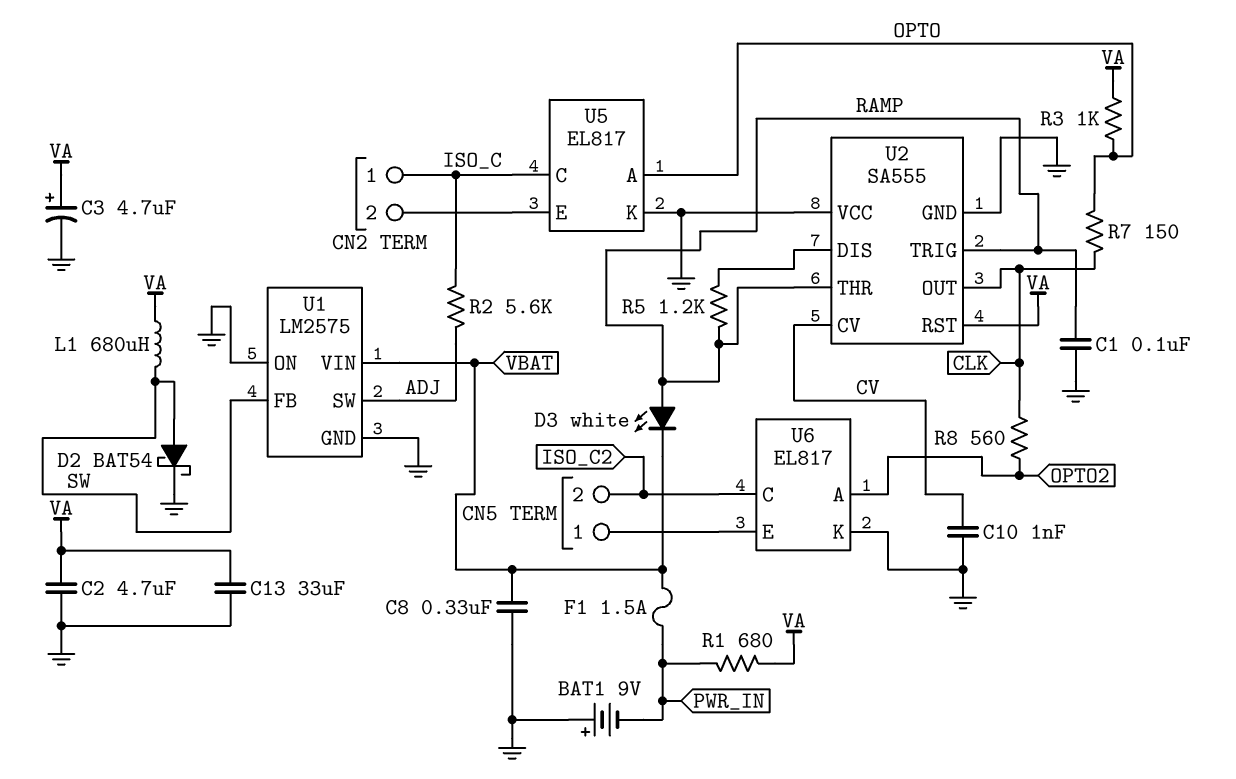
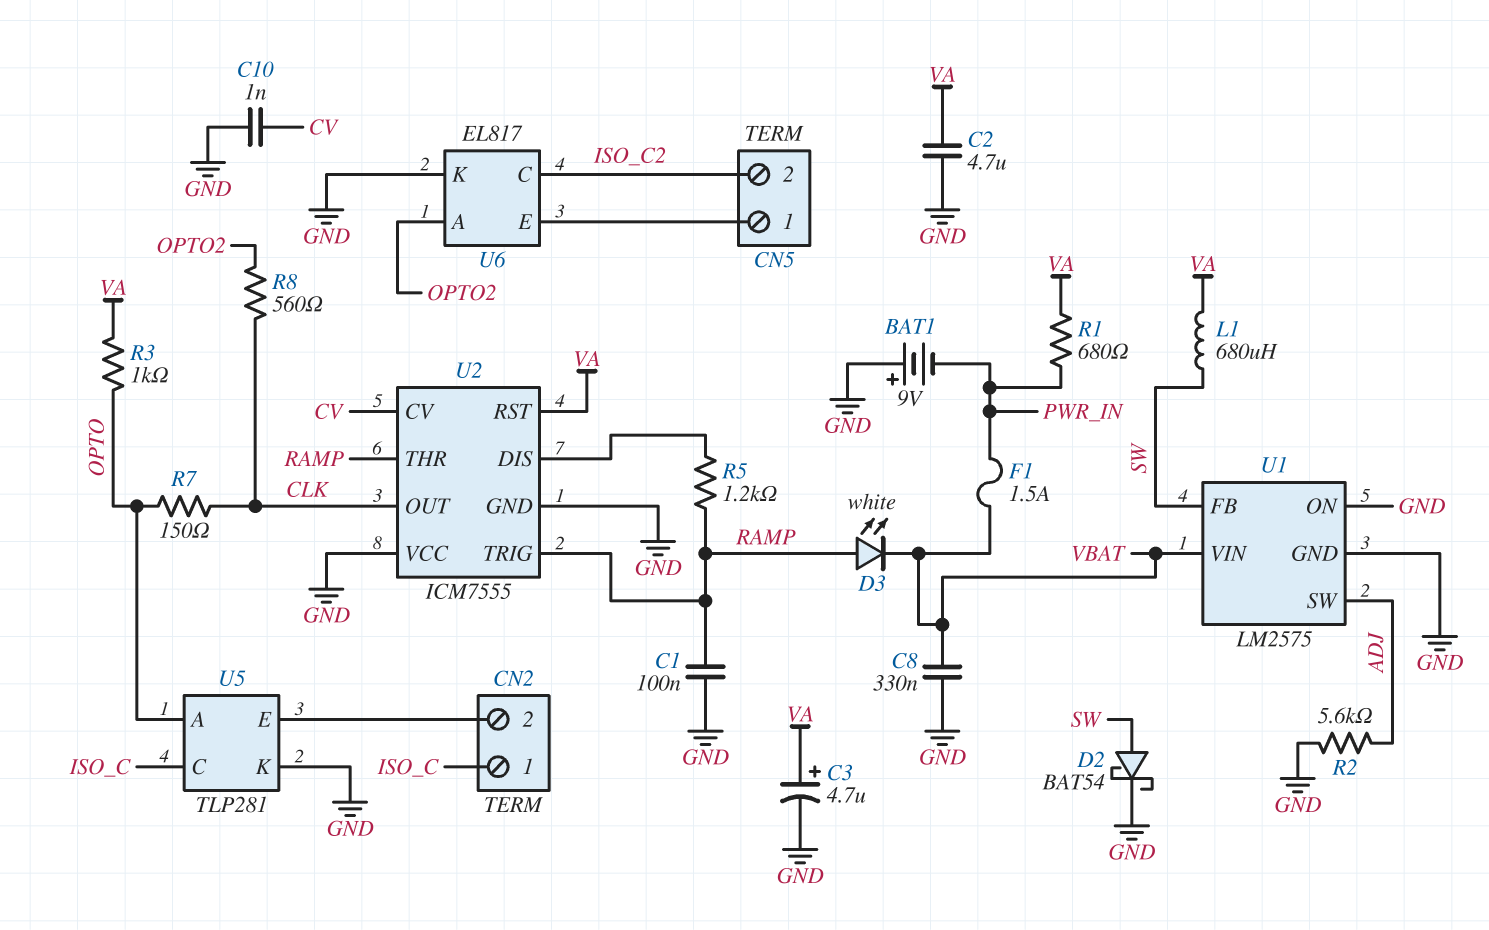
C13: 33uF (GND, VA) -> none
R2: 5.6k (ADJ, ISO_C) -> 5.6k (ADJ, GND)
U2: SA555 -> ICM7555
U5: EL817 -> TLP281

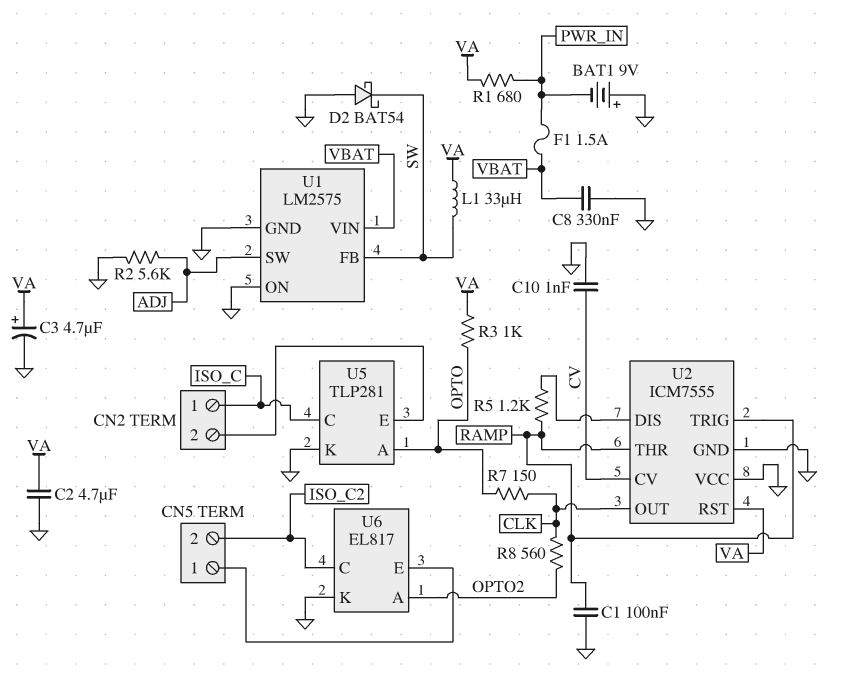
D2: schottky BAT54 (A SW, K GND) -> schottky BAT54 (A GND, K SW)
D3: LED white (A RAMP, K VBAT) -> none
L1: 680uH (SW, VA) -> 33uH (SW, VA)

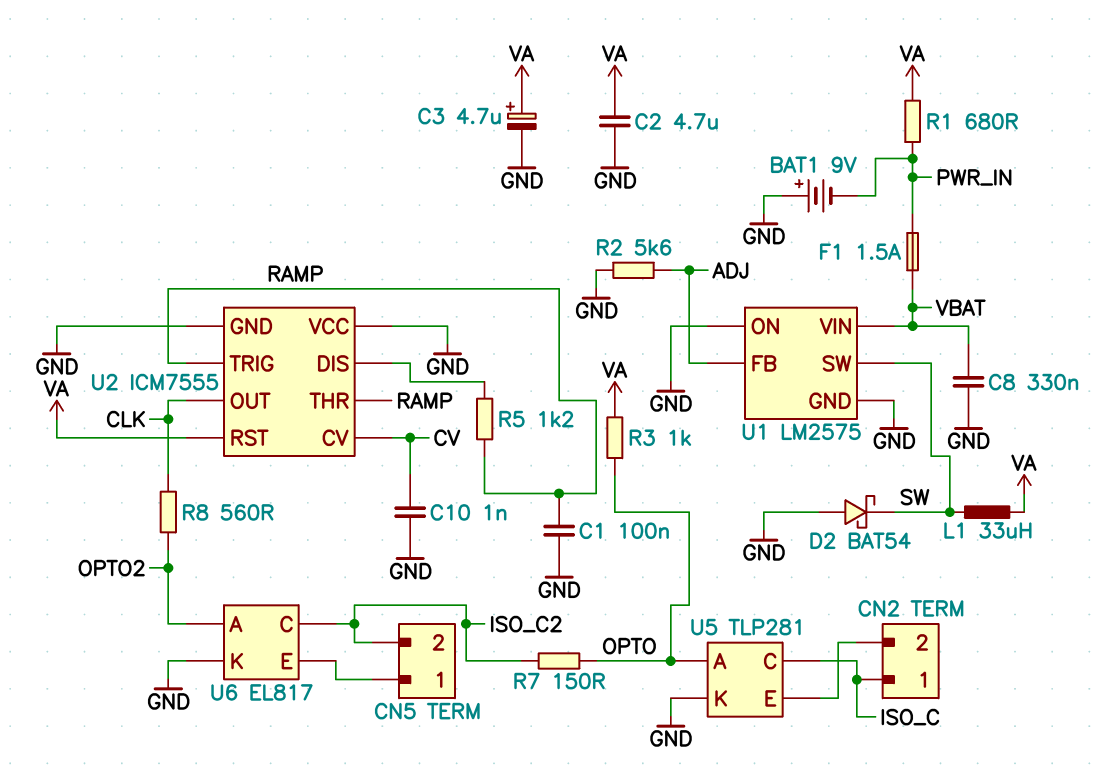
R7: 150 (CLK, OPTO) -> 150 (ISO_C2, OPTO)
U1 pin FB: SW -> ADJ
U1 pin SW: ADJ -> SW

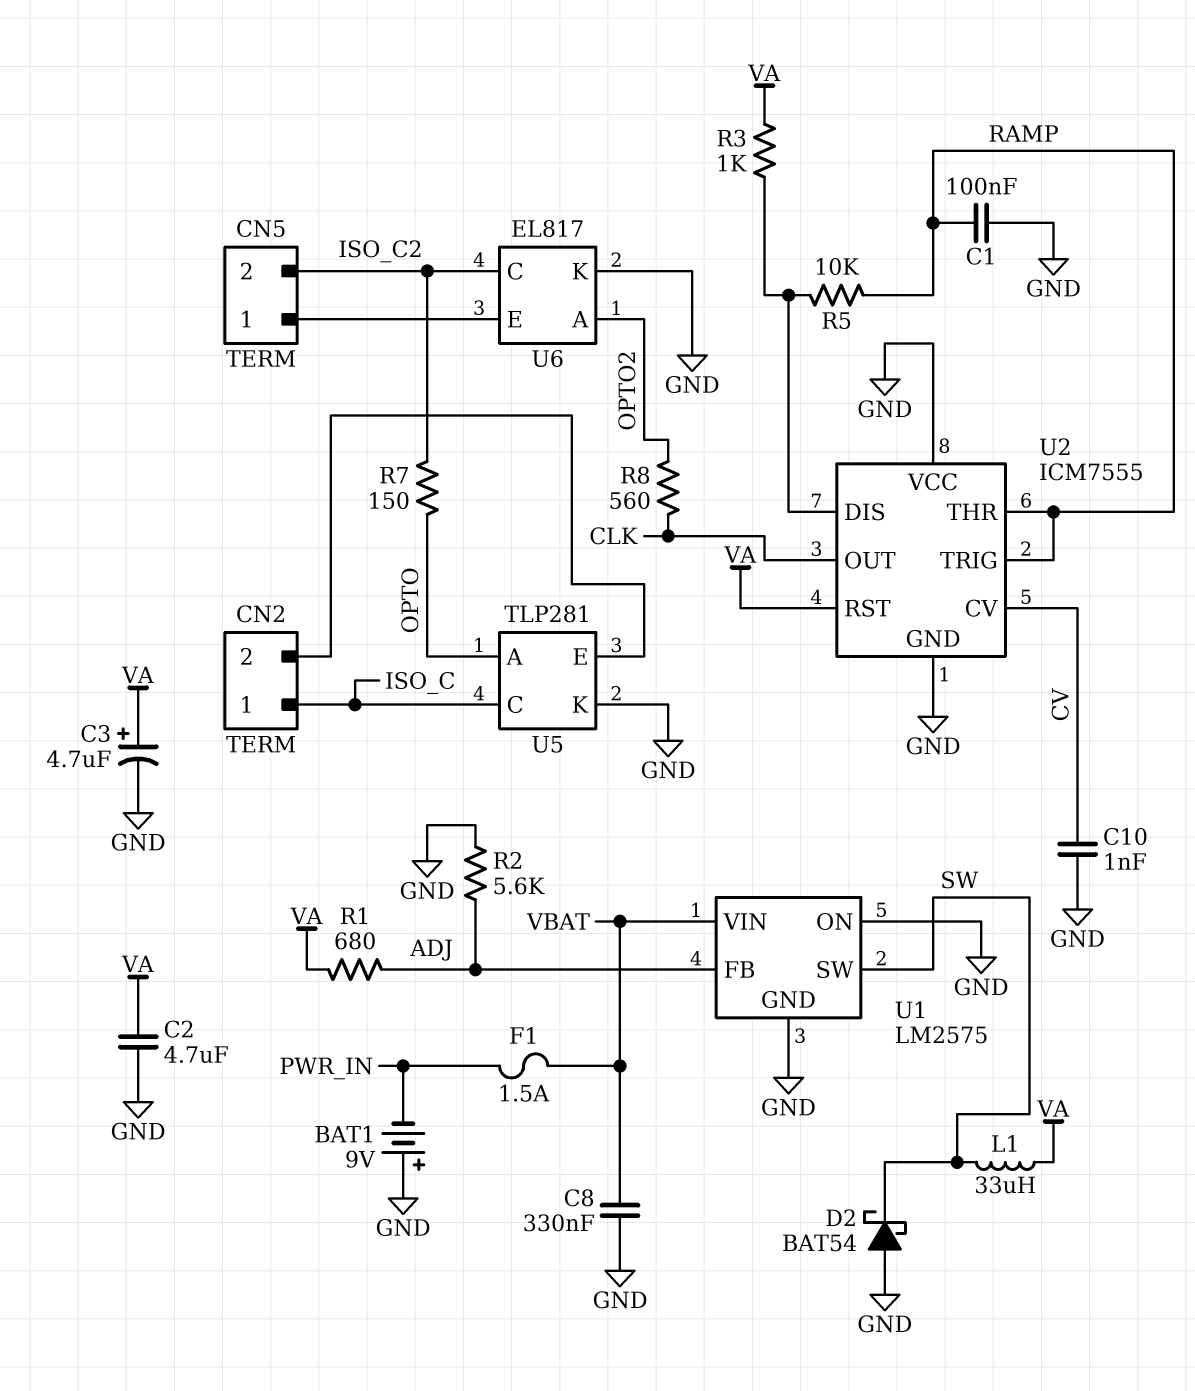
R1: 680 (PWR_IN, VA) -> 680 (ADJ, VA)
R3: 1k (OPTO, VA) -> 1k (U2/DIS, VA)
R5: 1.2k (RAMP, U2/DIS) -> 10k (RAMP, U2/DIS)

